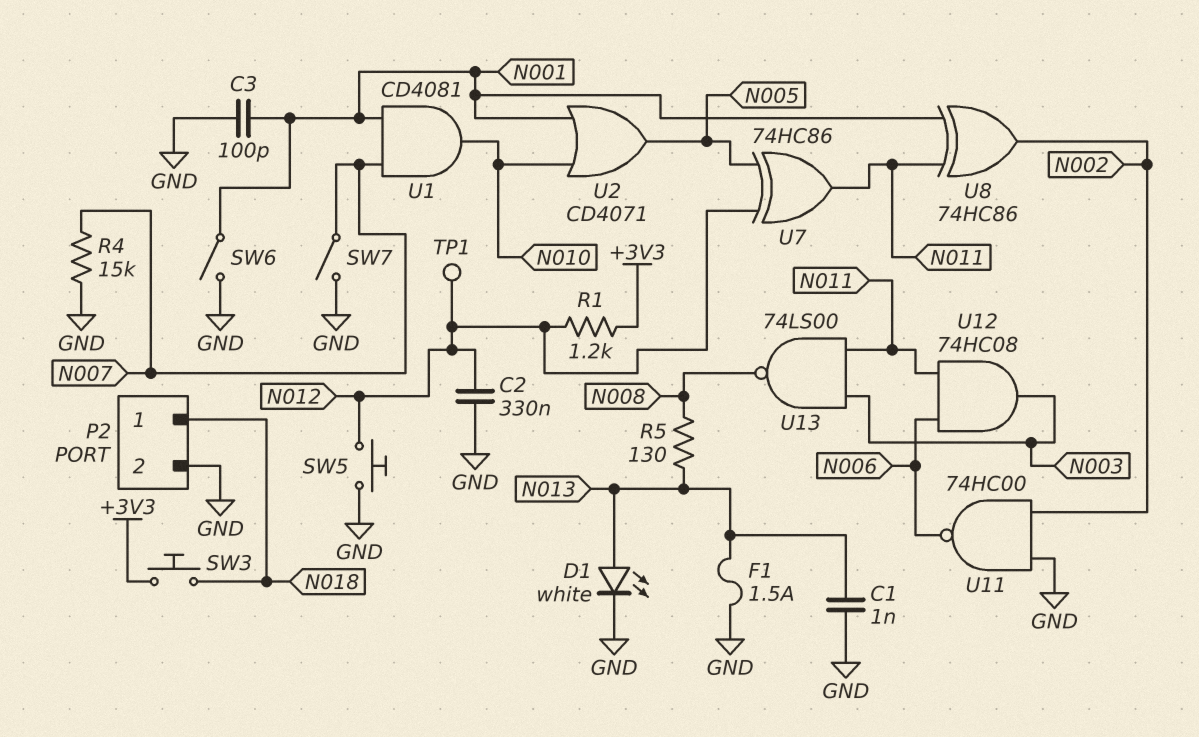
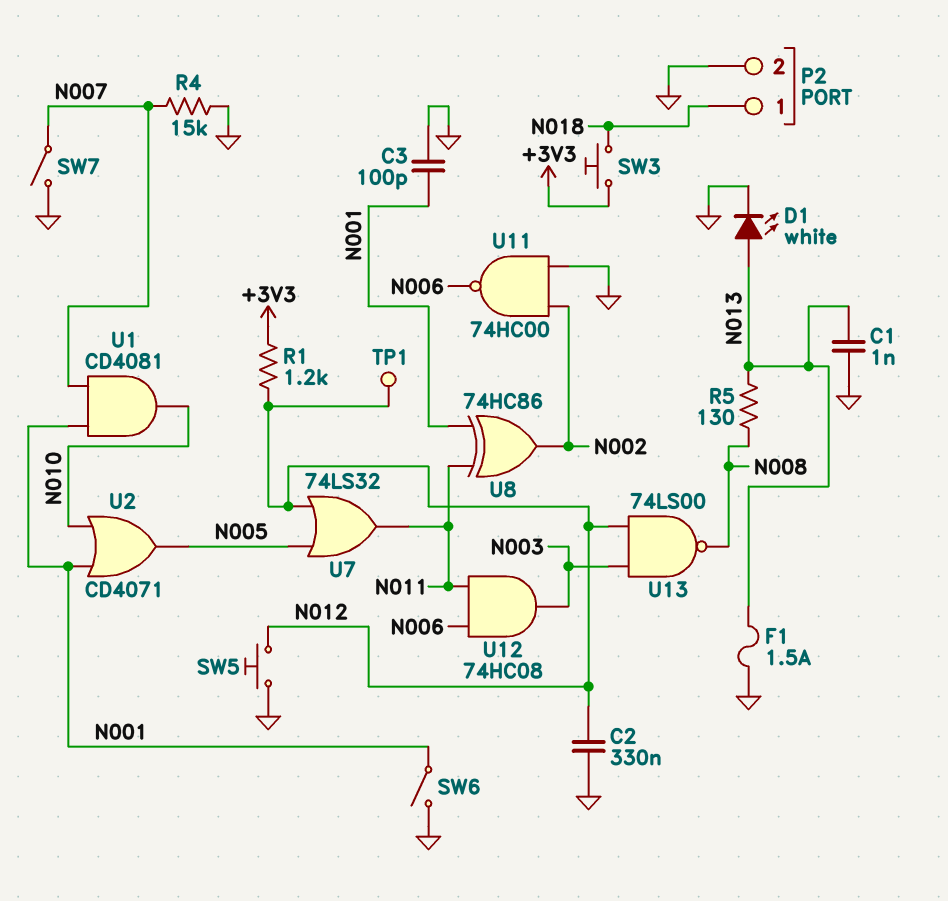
U7: XOR 74HC86 (in N005, in N012, out N011) -> OR 74LS32 (in N005, in N012, out N011)
U13: NAND 74LS00 (in N003, in N011, out N008) -> NAND 74LS00 (in N003, in N012, out N008)

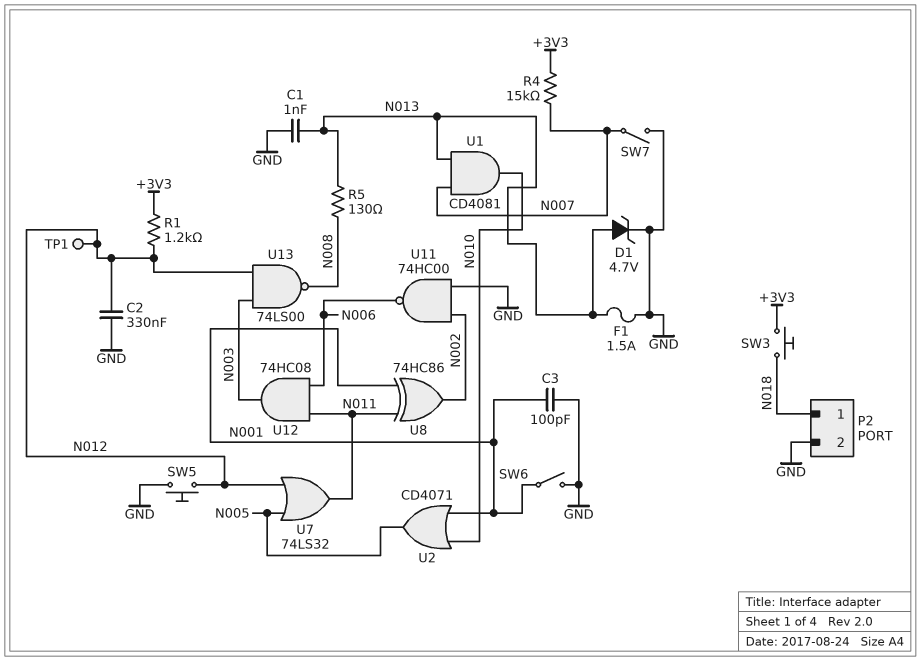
D1: LED white (A N013, K GND) -> zener 4.7V (A N013, K GND)
R4: 15k (GND, N007) -> 15k (+3V3, N007)
U1: AND CD4081 (in N001, in N007, out N010) -> AND CD4081 (in N007, in N013, out N010)

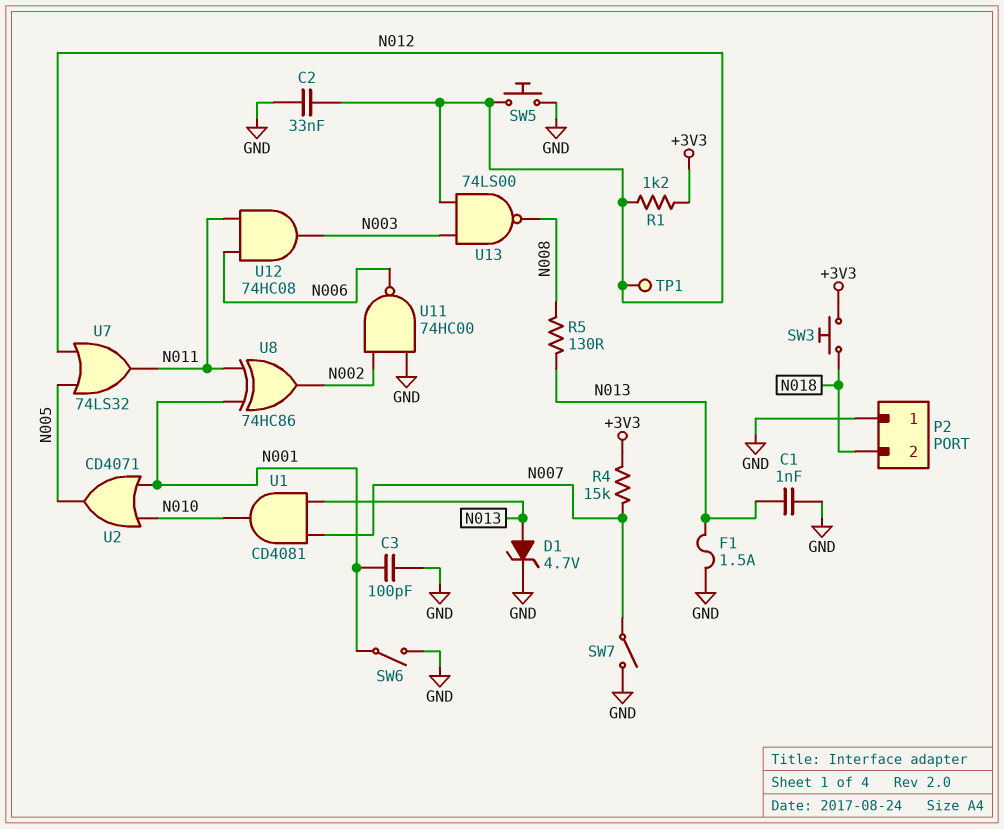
C2: 330nF (GND, N012) -> 33nF (GND, N012)
P2 pin 1: N018 -> GND
P2 pin 2: GND -> N018

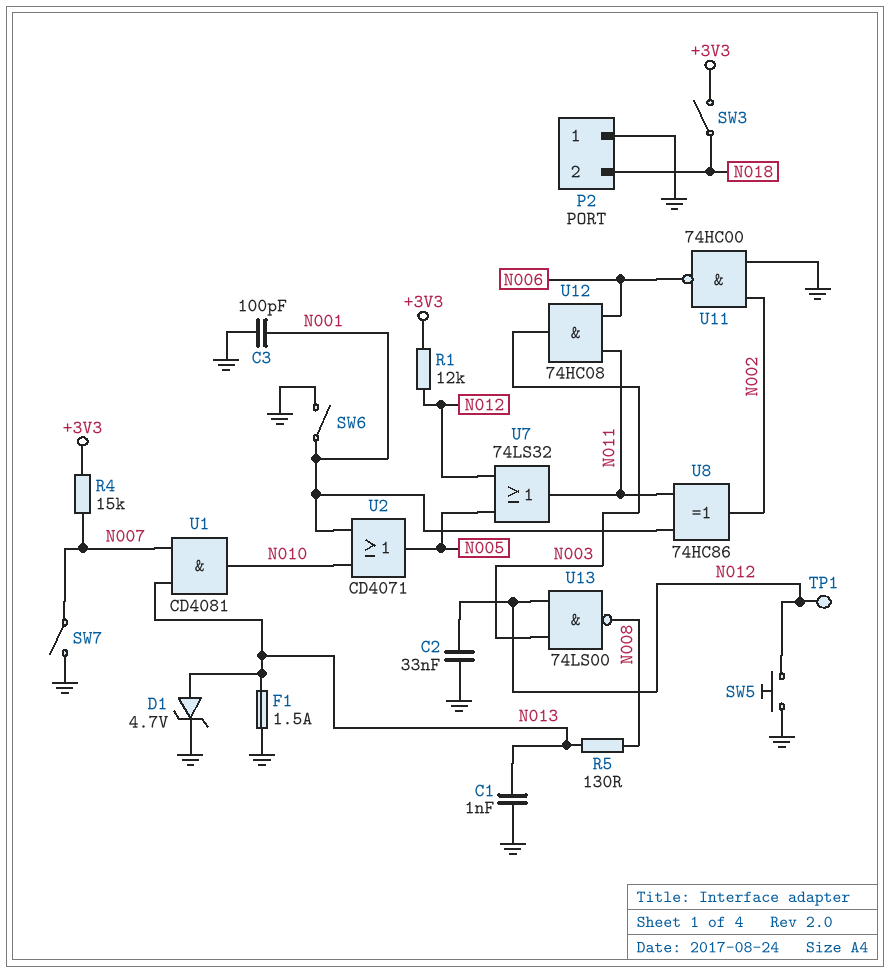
R1: 1.2k (+3V3, N012) -> 12k (+3V3, N012)
SW3: button (+3V3, N018) -> switch (+3V3, N018)

